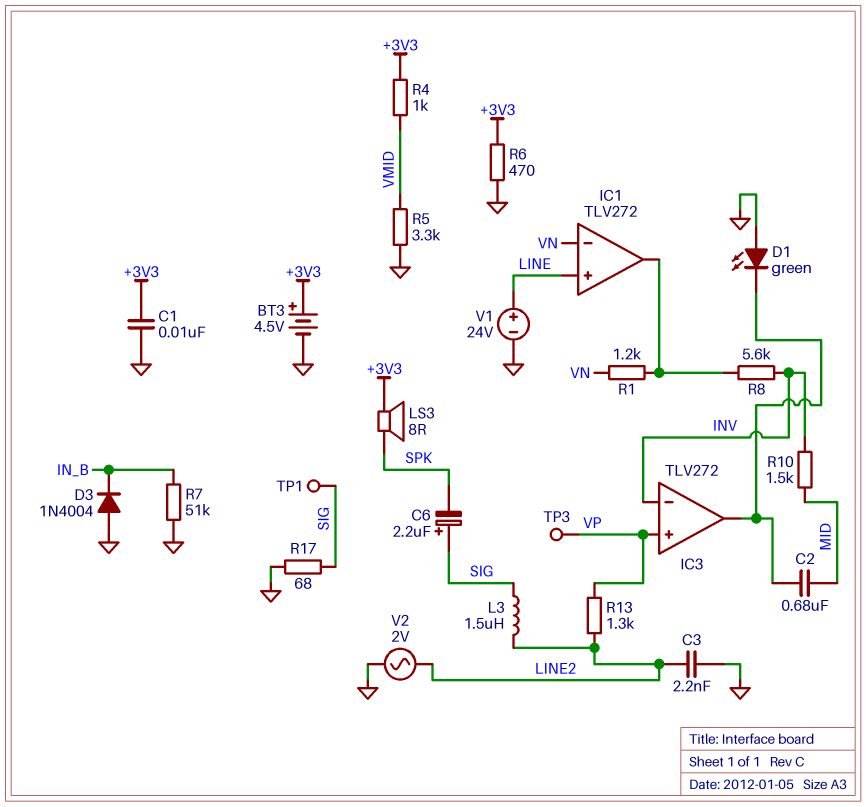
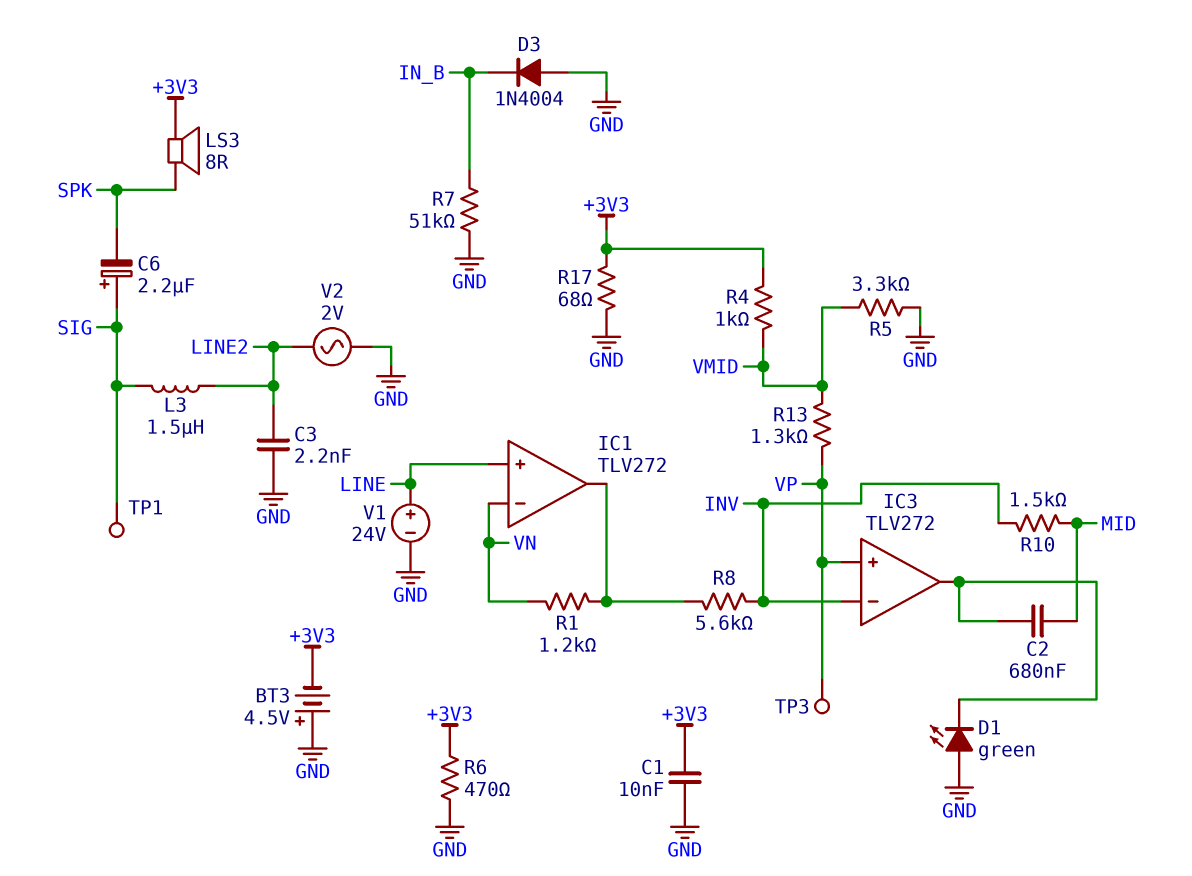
BT3: 4.5V (plus +3V3, minus GND) -> 4.5V (plus GND, minus +3V3)
R13: 1.3k (LINE2, VP) -> 1.3k (VMID, VP)
R17: 68 (GND, SIG) -> 68 (+3V3, GND)

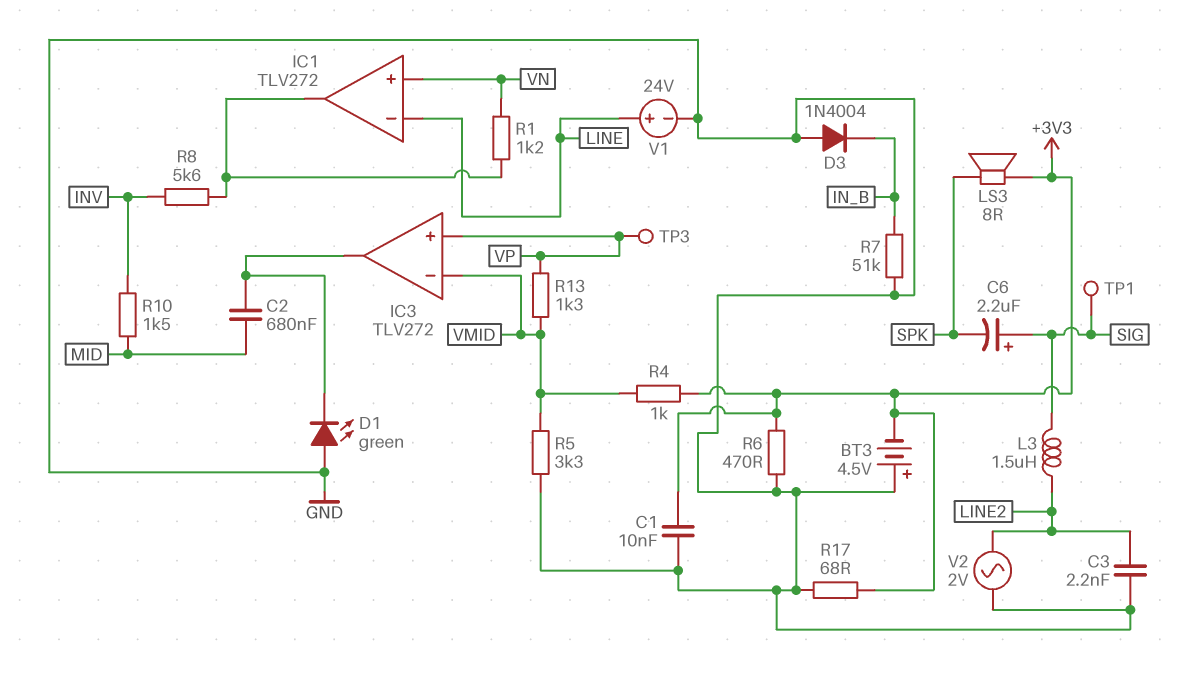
IC1 pin in+: LINE -> VN
IC1 pin in-: VN -> LINE
IC3 pin in-: INV -> VMID

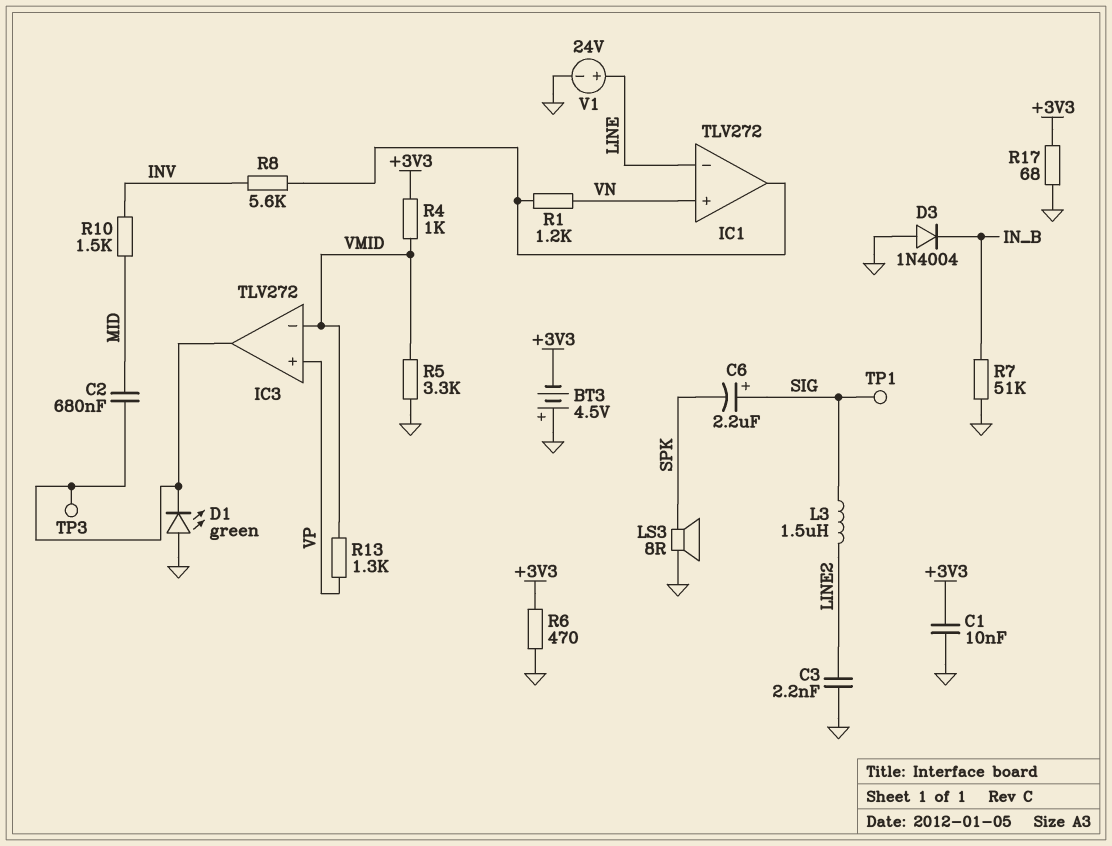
LS3: speaker 8R (+3V3, SPK) -> speaker 8R (GND, SPK)
TP3: test point (VP) -> test point (IC3/out)
V2: AC 2V (GND, LINE2) -> none

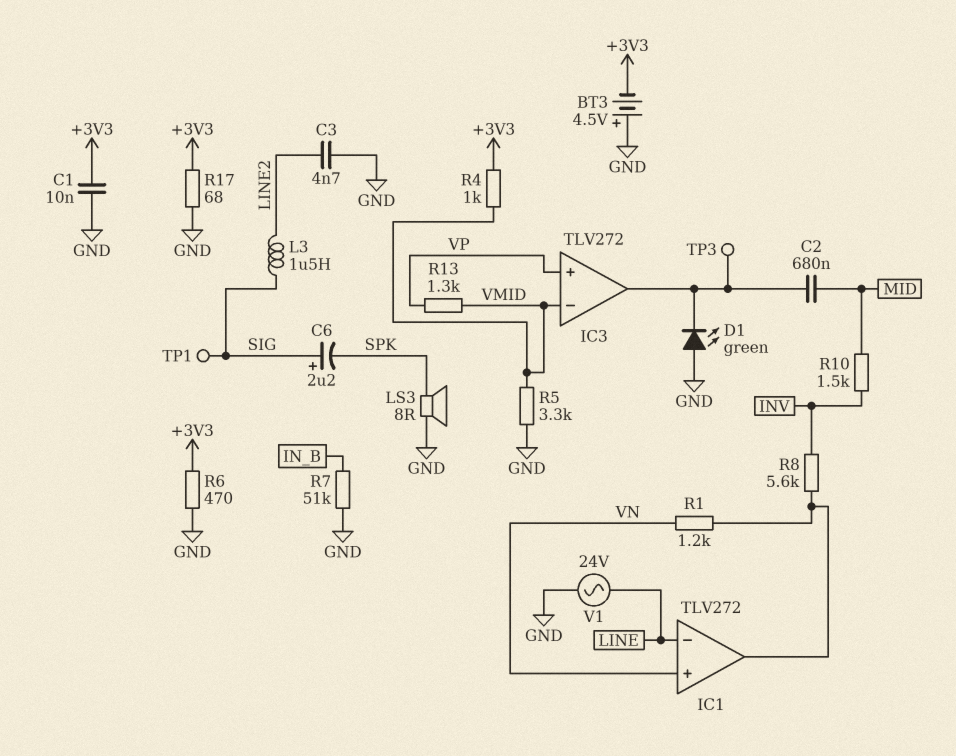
C3: 2.2nF (GND, LINE2) -> 4.7nF (GND, LINE2)
D3: diode 1N4004 (A GND, K IN_B) -> none
V1: 24V (plus LINE, minus GND) -> AC 24V (GND, LINE)

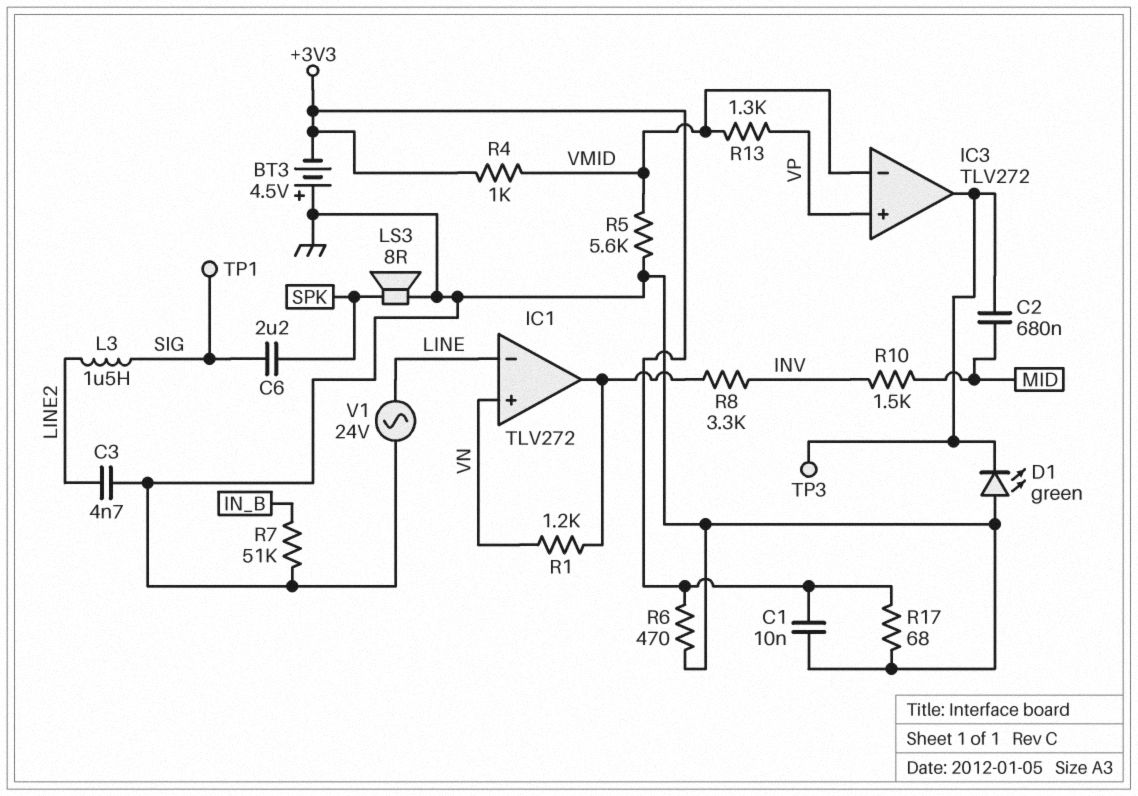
C6: 2.2uF (plus SIG, minus SPK) -> 2.2uF (SIG, SPK)
R5: 3.3k (GND, VMID) -> 5.6k (GND, VMID)
R8: 5.6k (IC1/out, INV) -> 3.3k (IC1/out, INV)

